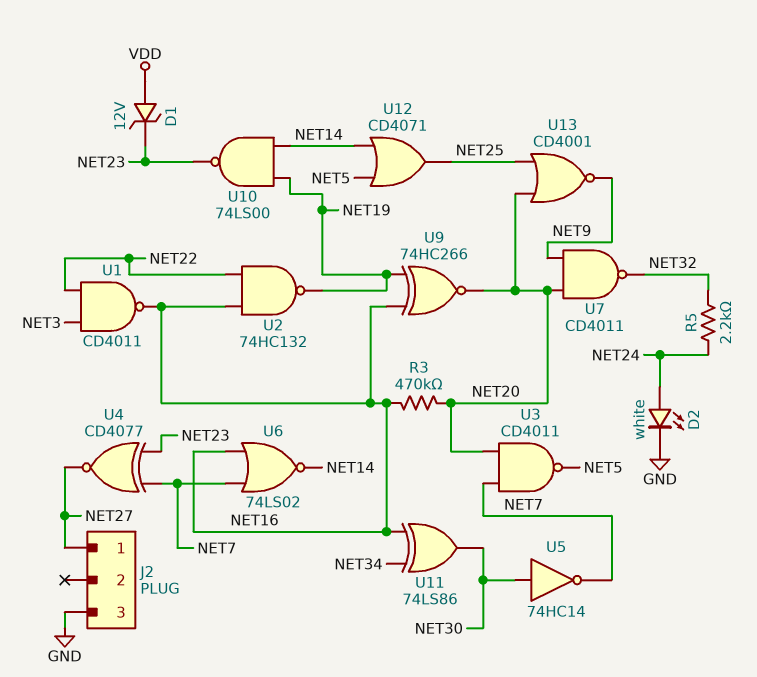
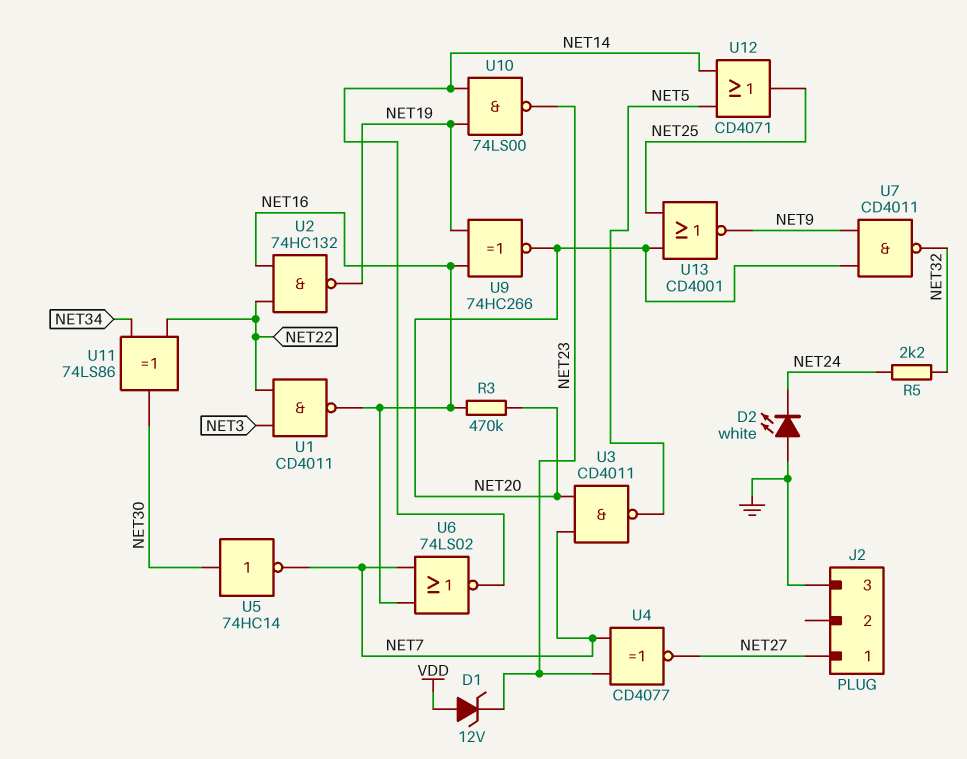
D2: LED white (A NET24, K GND) -> LED white (A GND, K NET24)
U11: XOR 74LS86 (in NET16, in NET34, out NET30) -> XOR 74LS86 (in NET22, in NET34, out NET30)

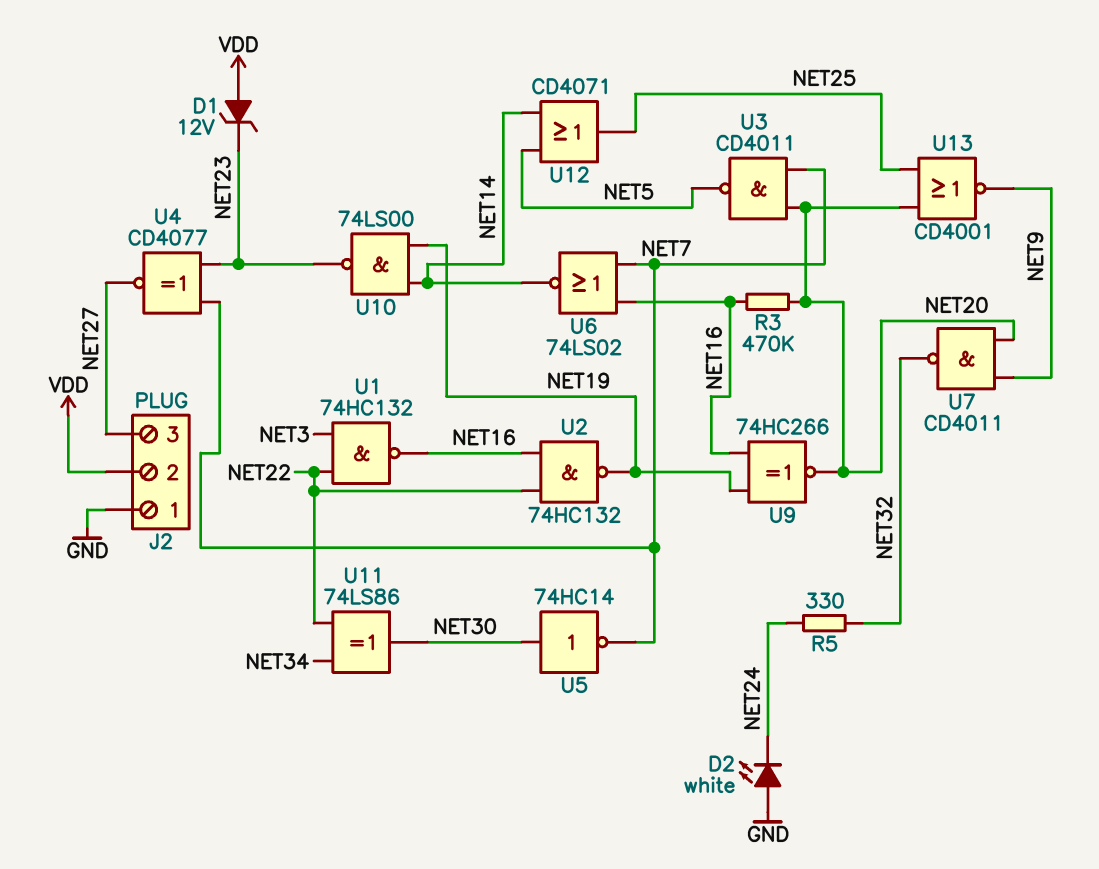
J2 pin 1: NET27 -> GND
J2 pin 2: none -> VDD
J2 pin 3: GND -> NET27
R5: 2.2k (NET24, NET32) -> 330 (NET24, NET32)
U1: NAND CD4011 (in NET3, in NET22, out NET16) -> NAND 74HC132 (in NET3, in NET22, out NET16)

